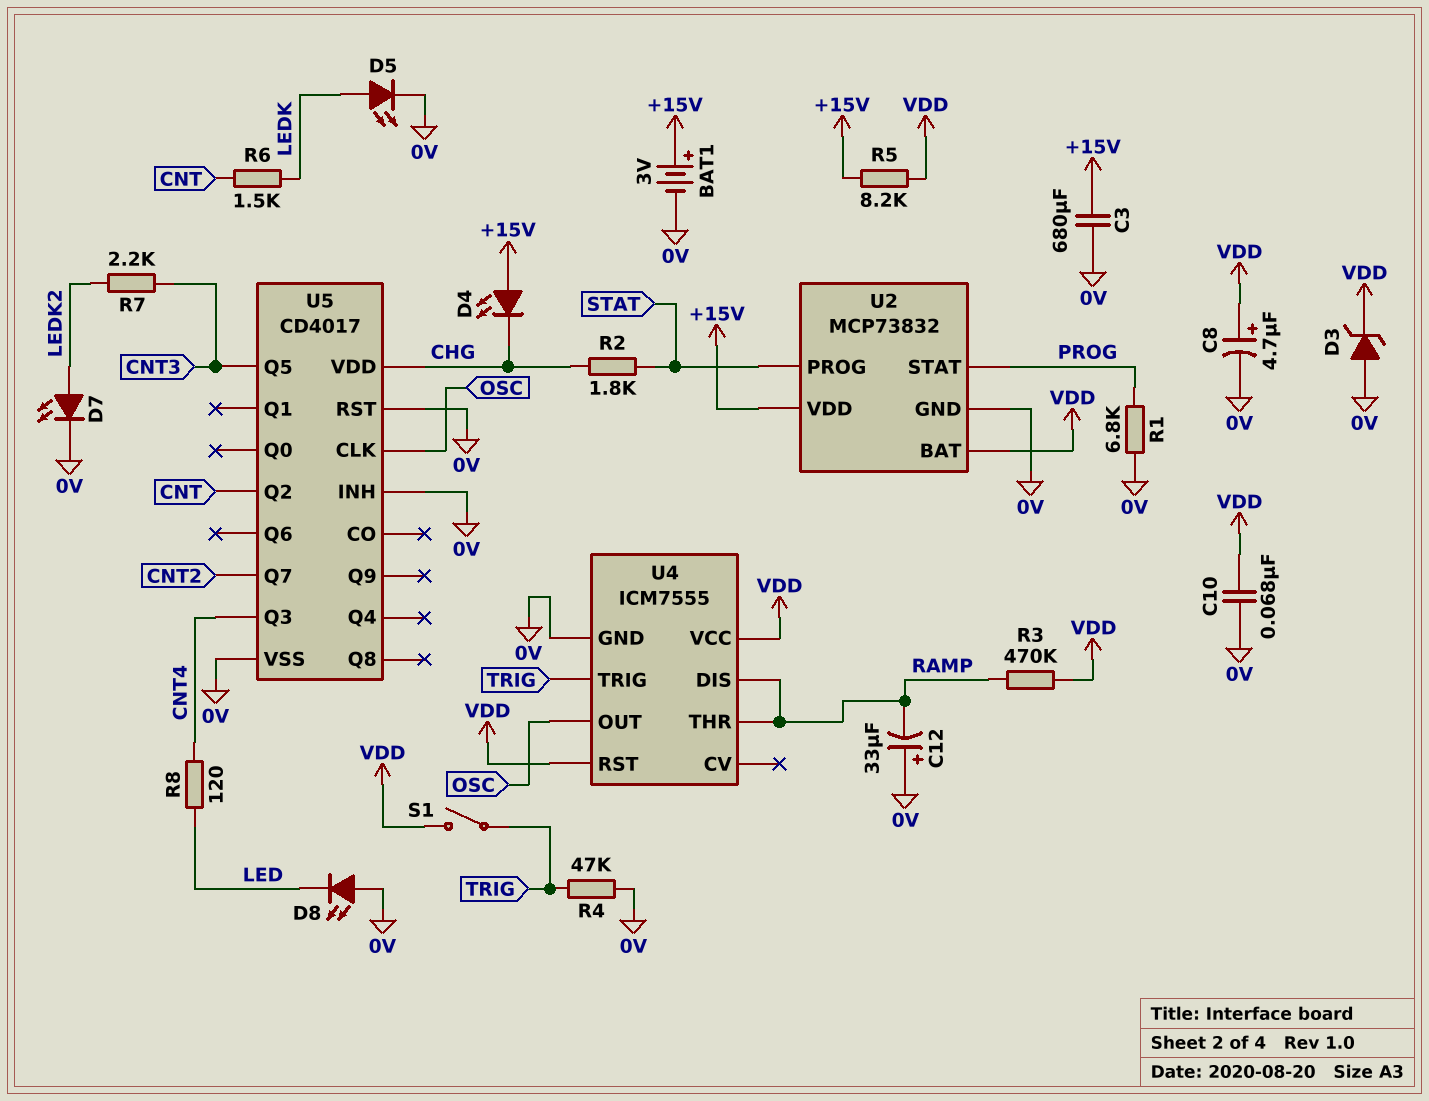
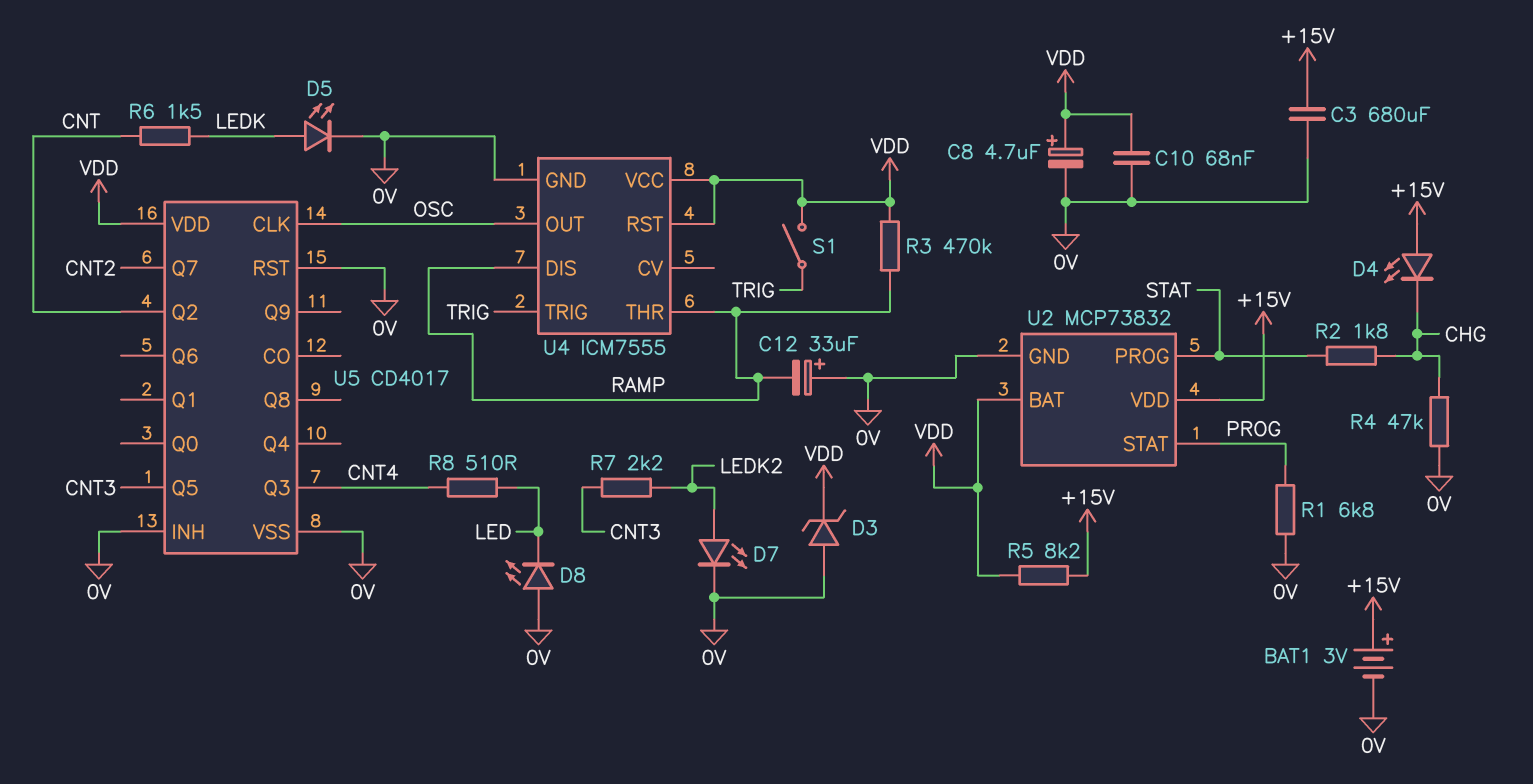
R4: 47k (0V, TRIG) -> 47k (0V, CHG)
R8: 120 (CNT4, LED) -> 510 (CNT4, LED)
U5 pin VDD: CHG -> VDD

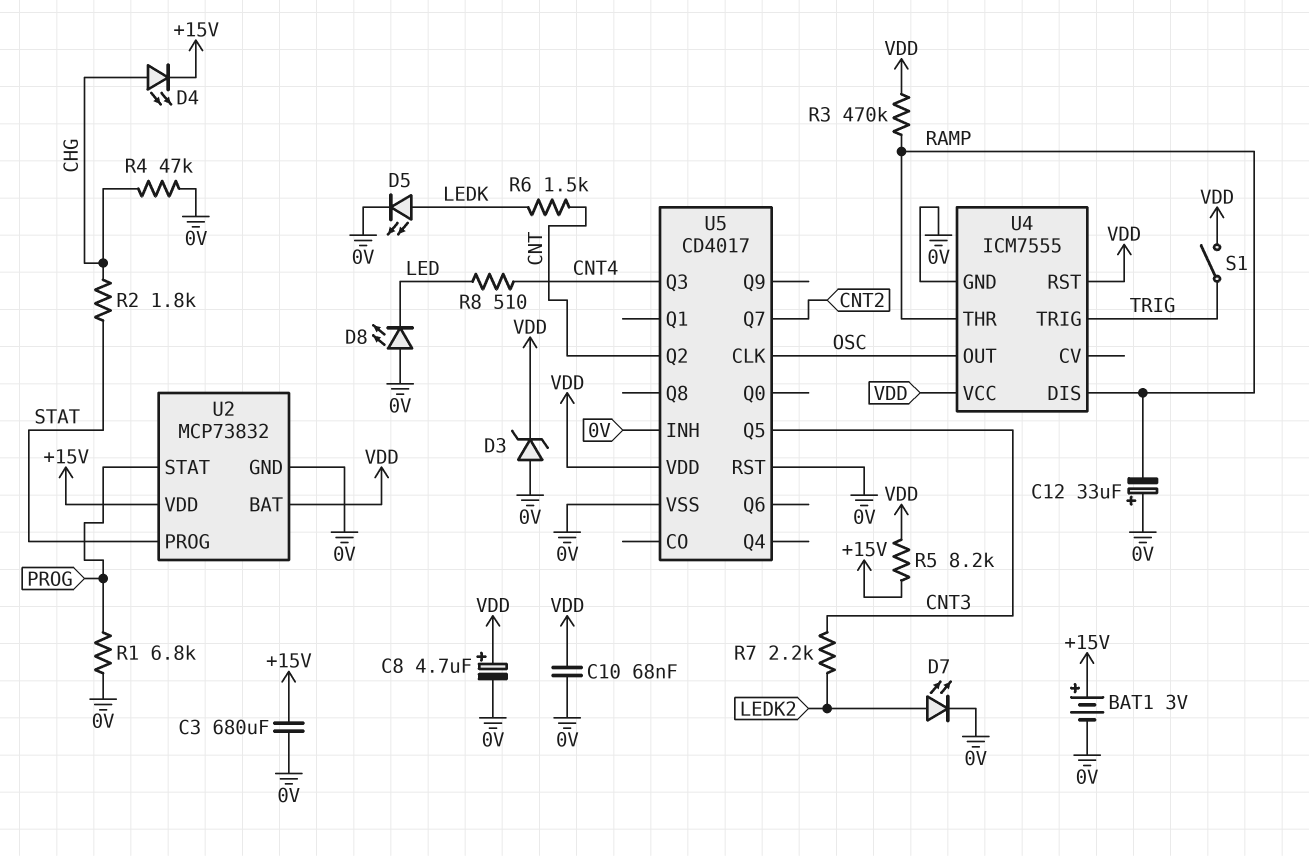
D4: LED (A +15V, K CHG) -> LED (A CHG, K +15V)

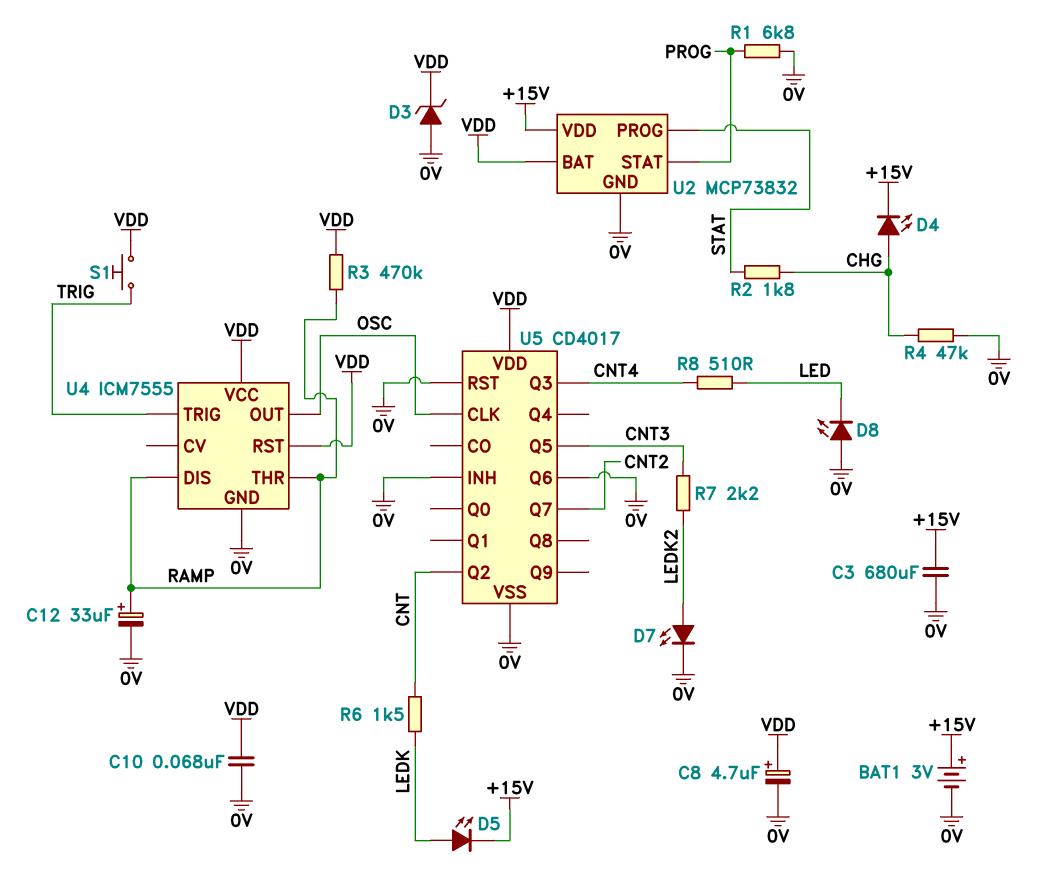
C12: 33uF (plus 0V, minus RAMP) -> 33uF (plus RAMP, minus 0V)
D5: LED (A LEDK, K 0V) -> LED (A LEDK, K +15V)
R5: 8.2k (+15V, VDD) -> none
S1: switch (TRIG, VDD) -> button (TRIG, VDD)
U5 pin Q6: none -> 0V

